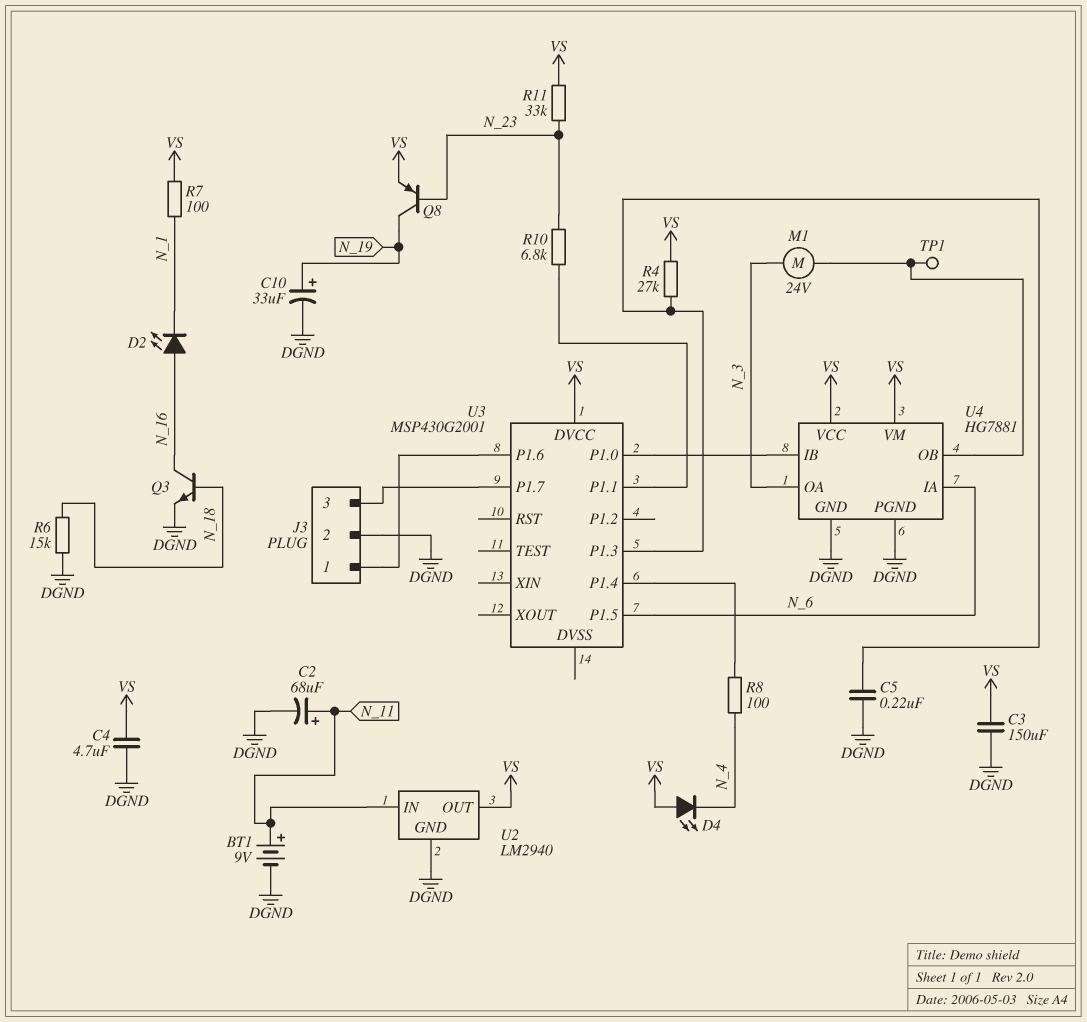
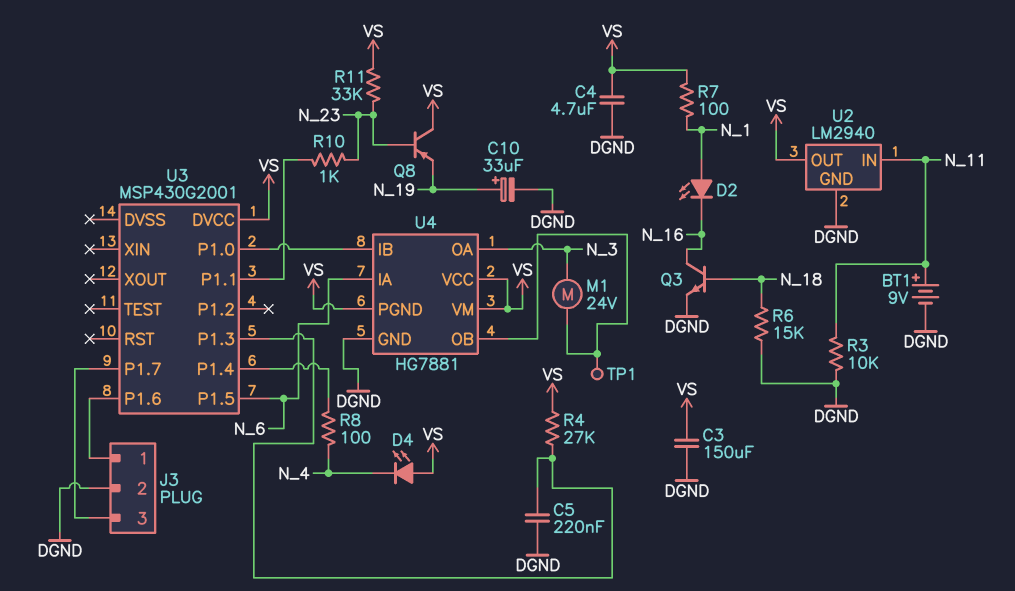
C2: 68uF (plus N_11, minus DGND) -> none
D2: LED (A N_16, K N_1) -> LED (A N_1, K N_16)
Q8: PNP (B N_23, C N_19, E VS) -> PNP (B N_23, C VS, E N_19)
R3: none -> 10k (DGND, N_11)
R10: 6.8k (N_23, U3/P1.1) -> 1k (N_23, U3/P1.1)
U4 pin PGND: DGND -> VS

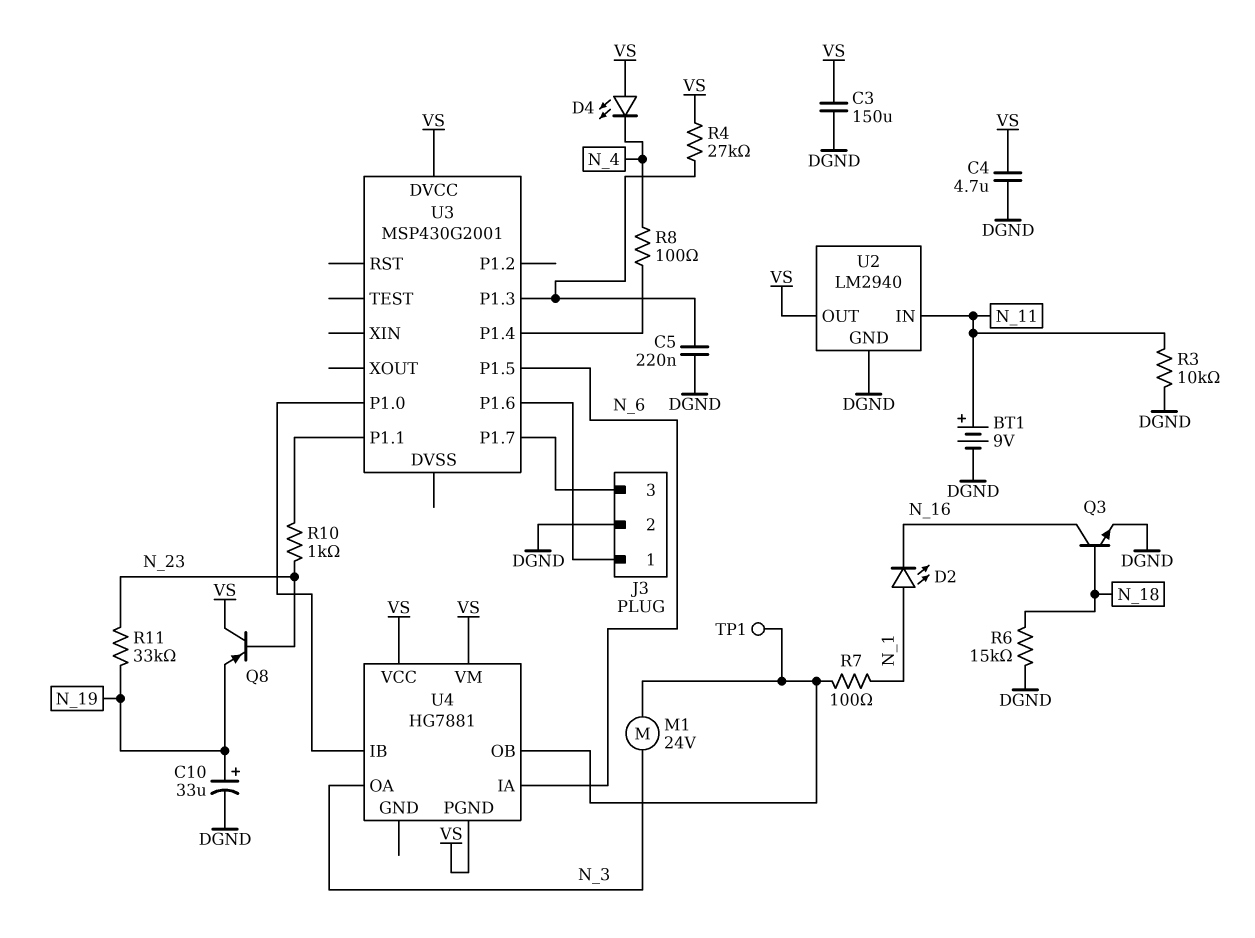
R7: 100 (N_1, VS) -> 100 (N_1, U4/OB)
R11: 33k (N_23, VS) -> 33k (N_19, N_23)
U4 pin GND: DGND -> none

